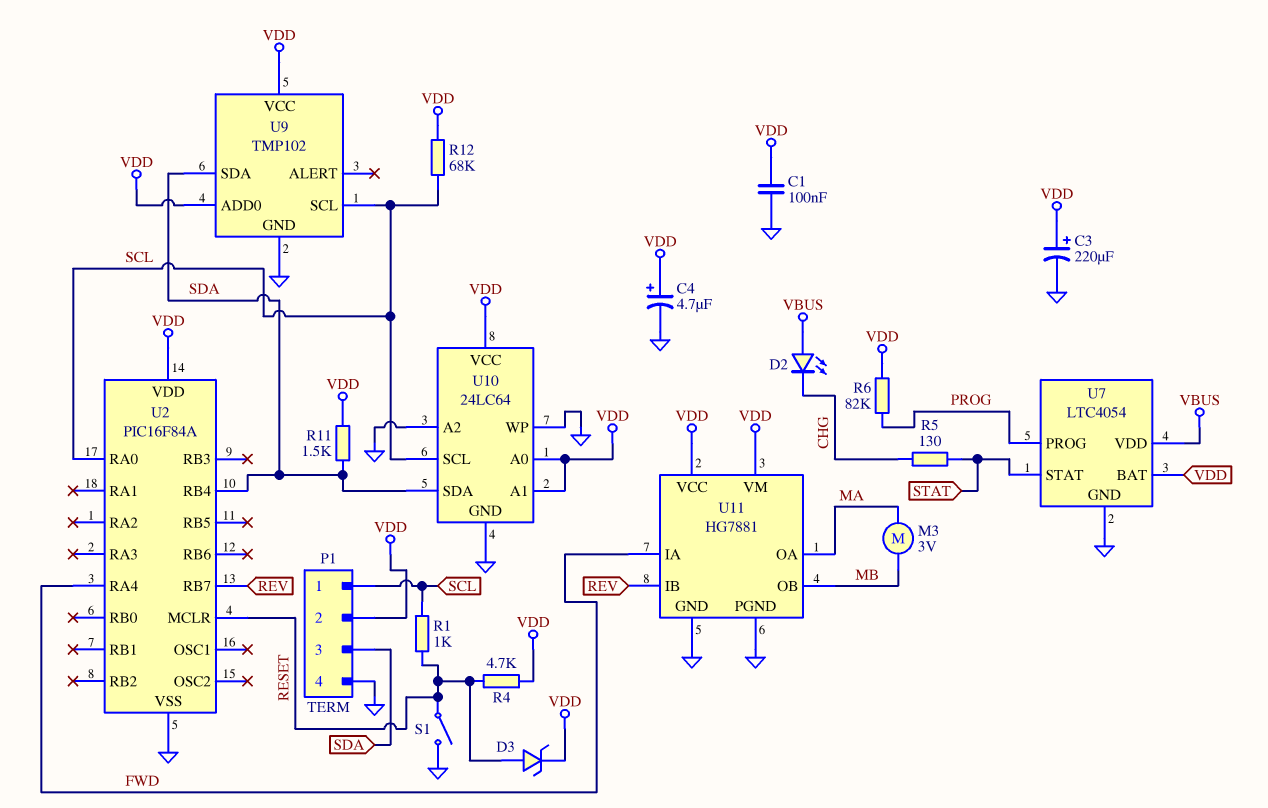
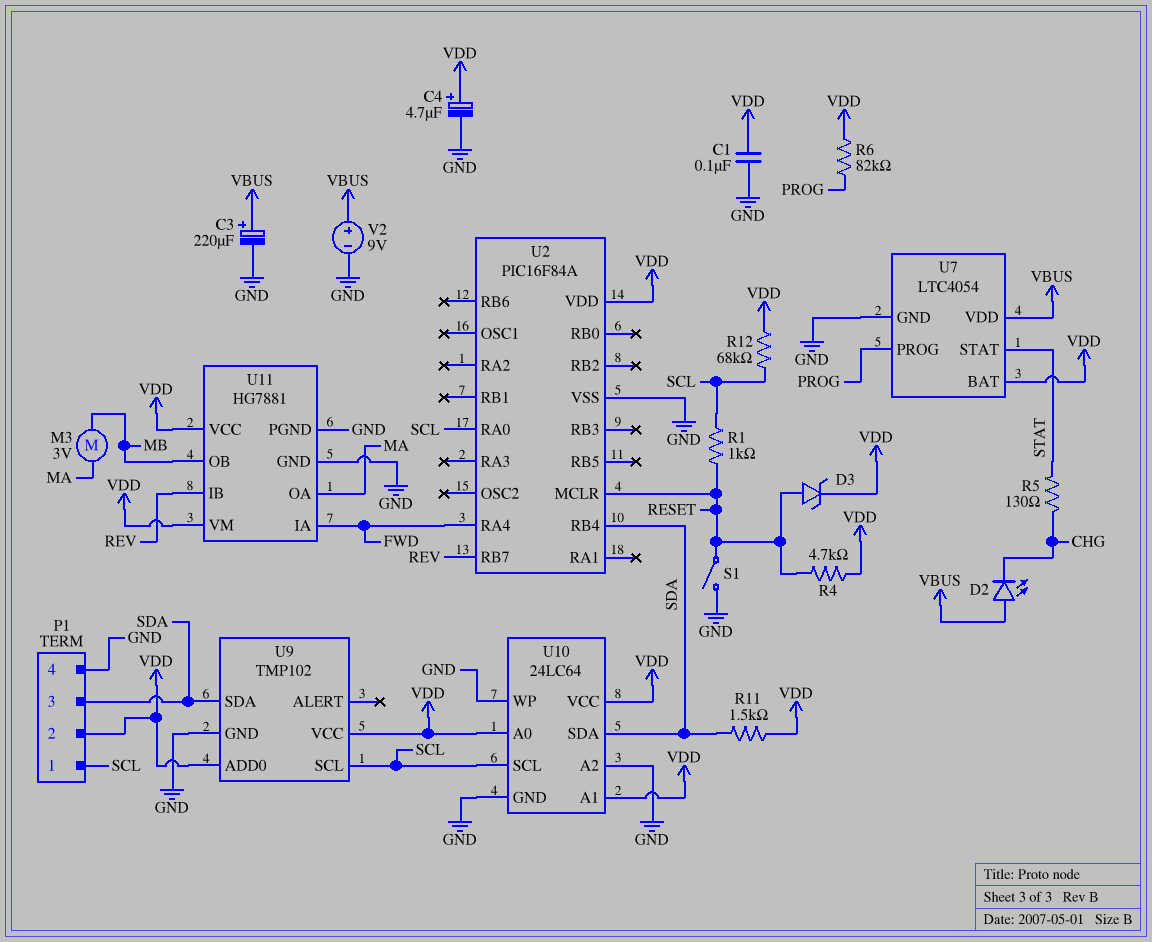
C3: 220uF (plus VDD, minus GND) -> 220uF (plus VBUS, minus GND)
V2: none -> 9V (plus VBUS, minus GND)

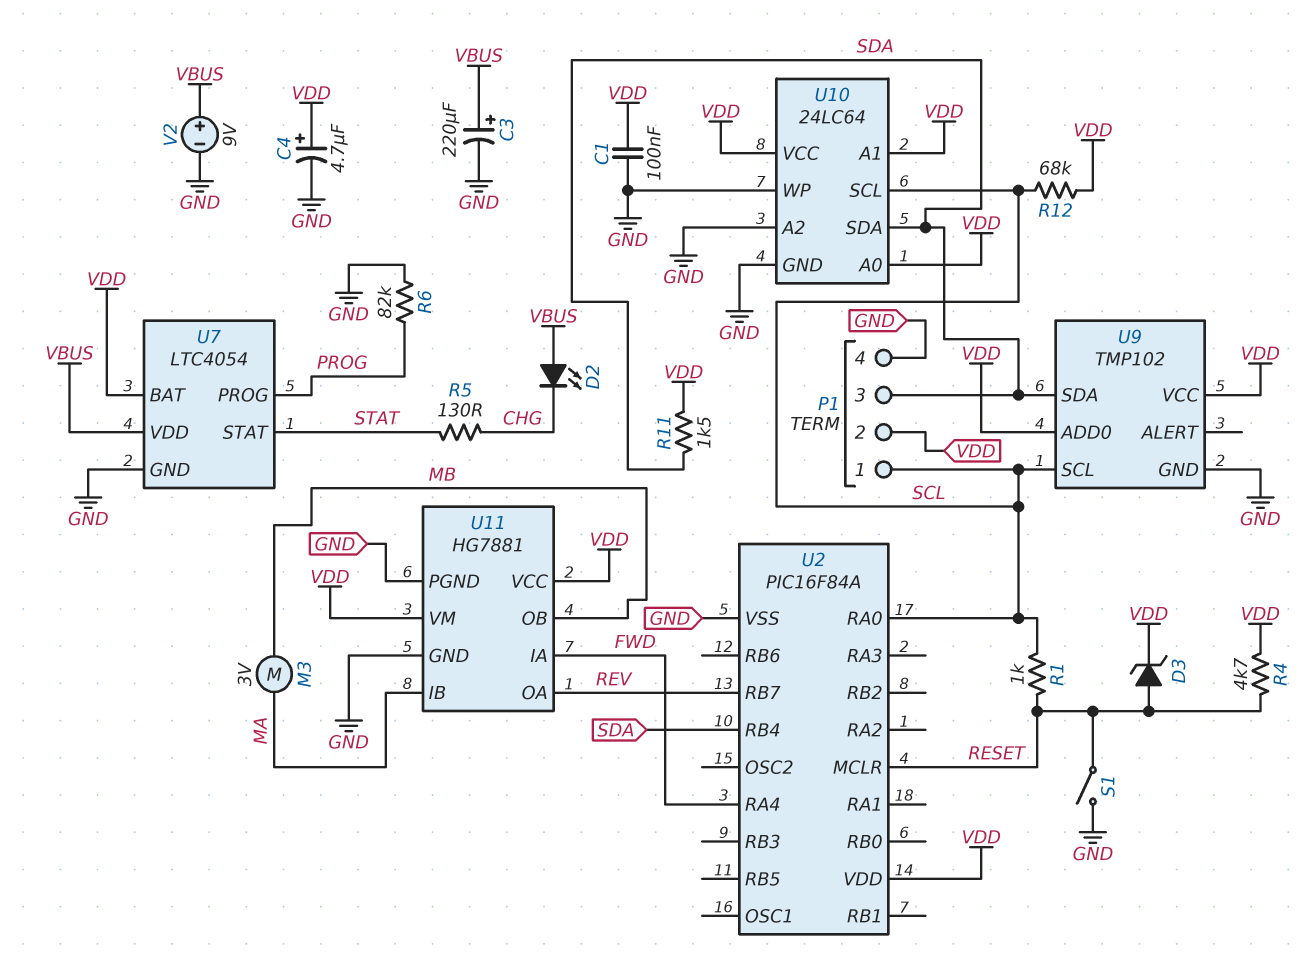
R6: 82k (PROG, VDD) -> 82k (GND, PROG)
U11 pin IB: REV -> MA
U11 pin OA: MA -> REV

